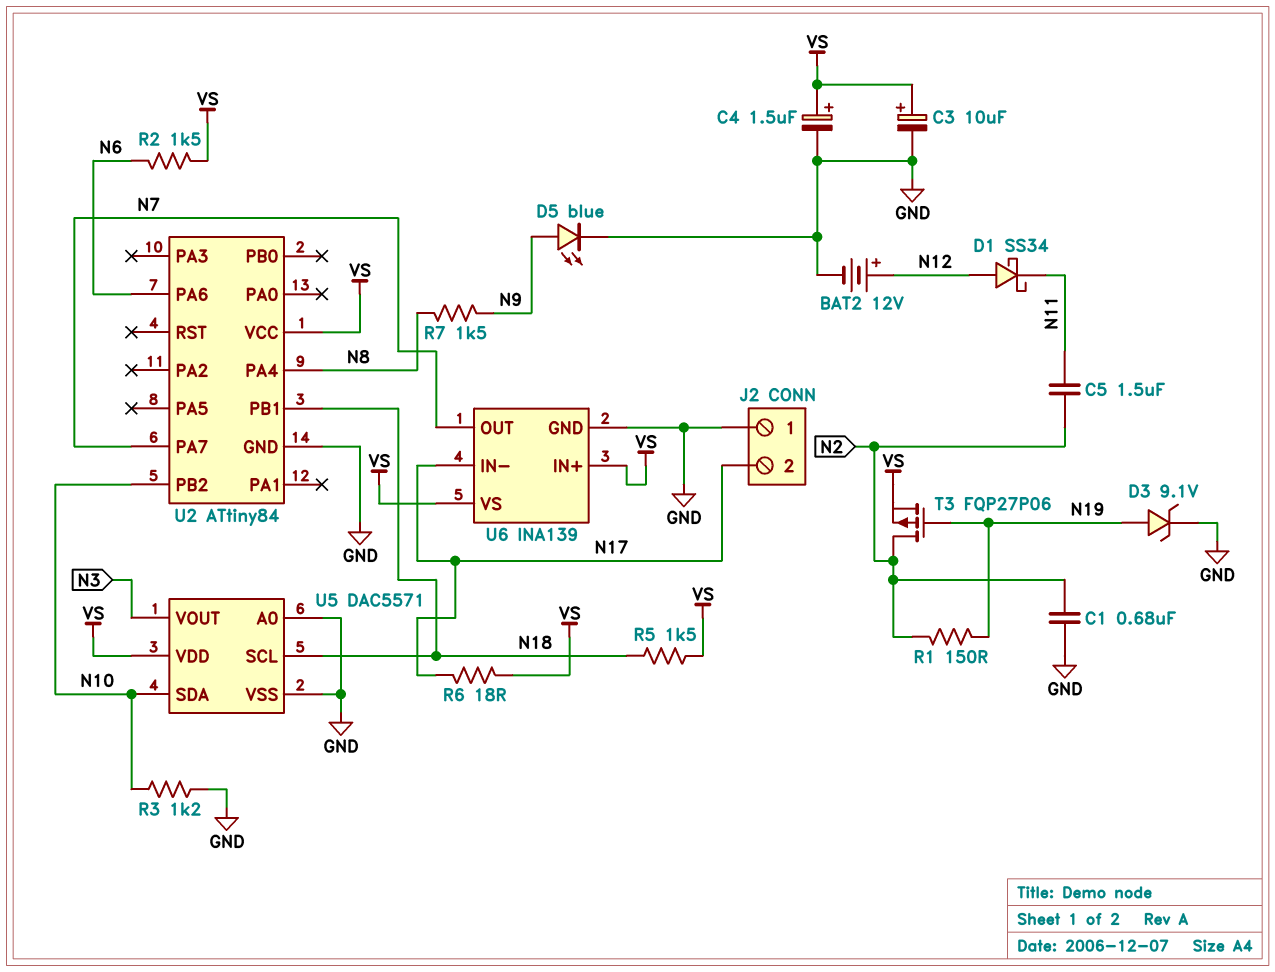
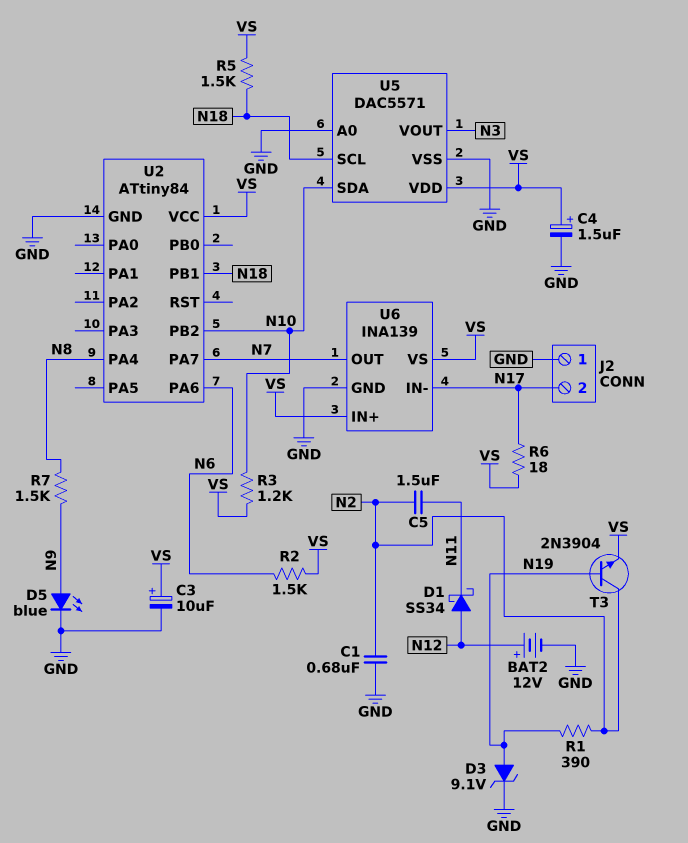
R1: 150 (N2, N19) -> 390 (N2, N19)
R3: 1.2k (GND, N10) -> 1.2k (N10, VS)
T3: PMOS FQP27P06 (G N19, D N2, S VS) -> NPN 2N3904 (B N19, C N2, E VS)

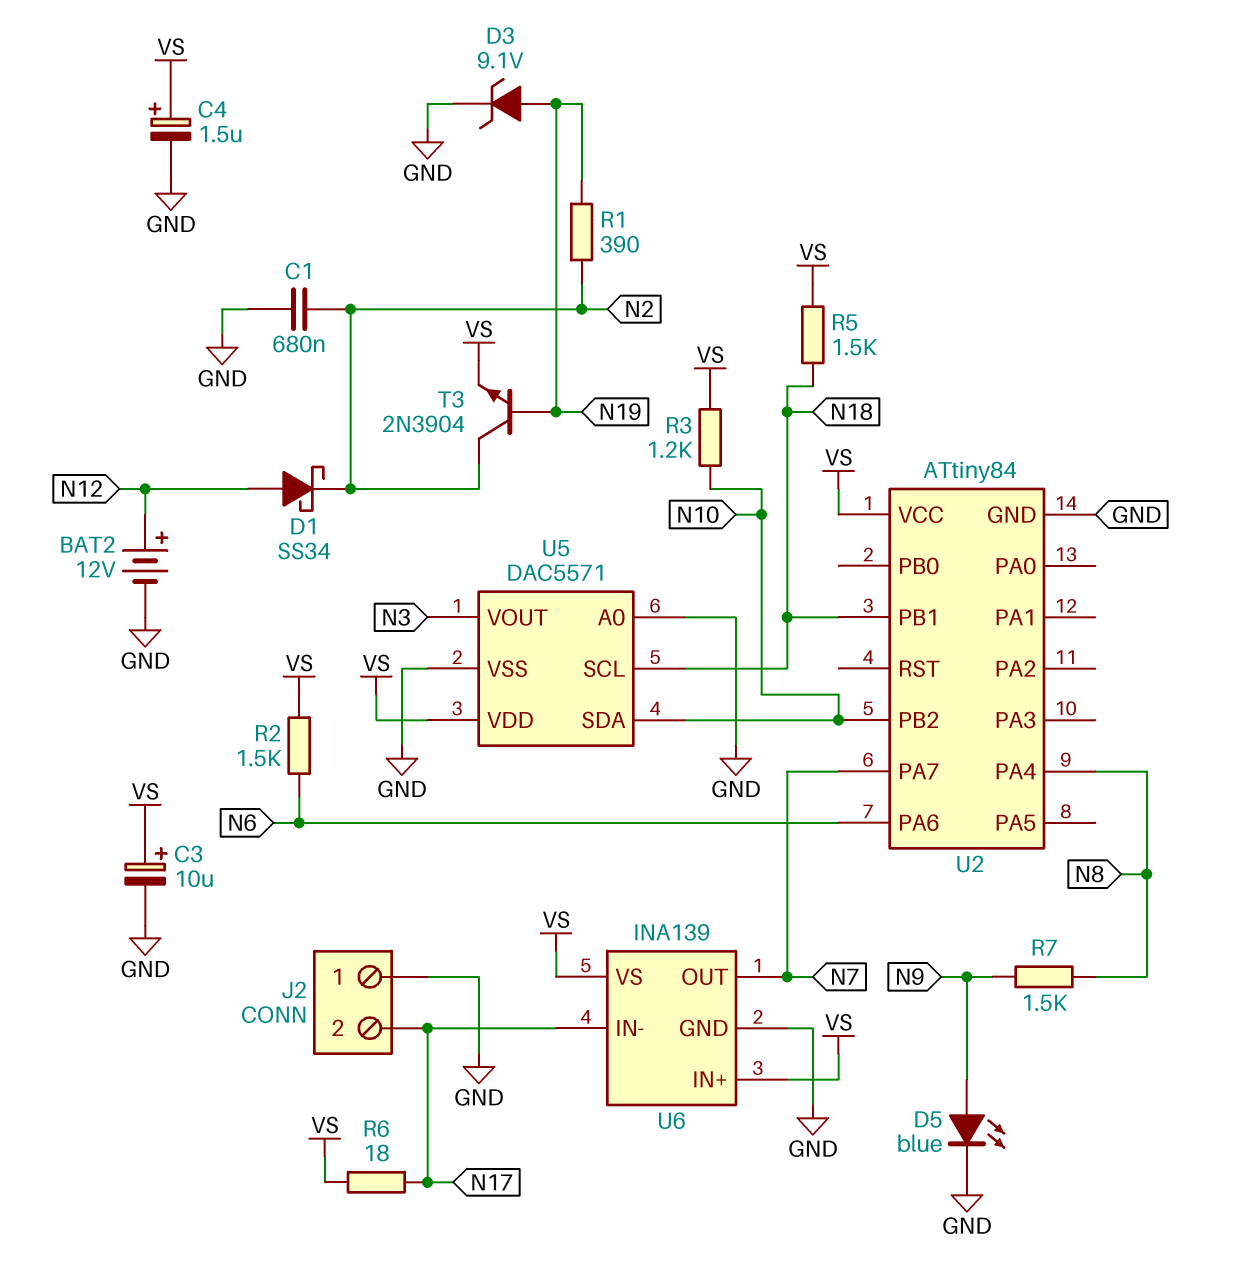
C5: 1.5uF (N2, N11) -> none
D1: schottky SS34 (A N12, K N11) -> schottky SS34 (A N12, K N2)

